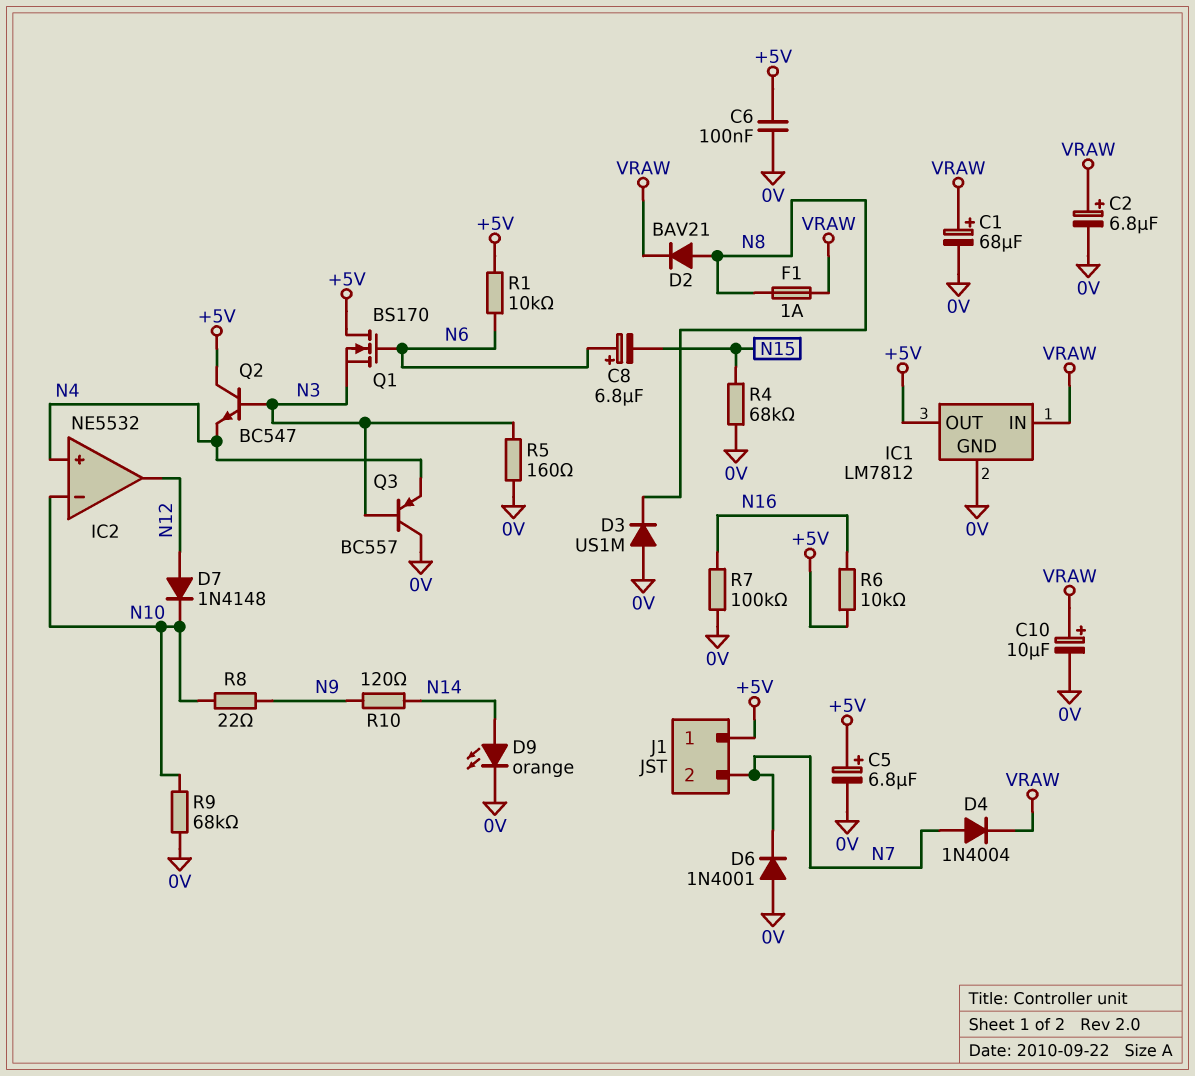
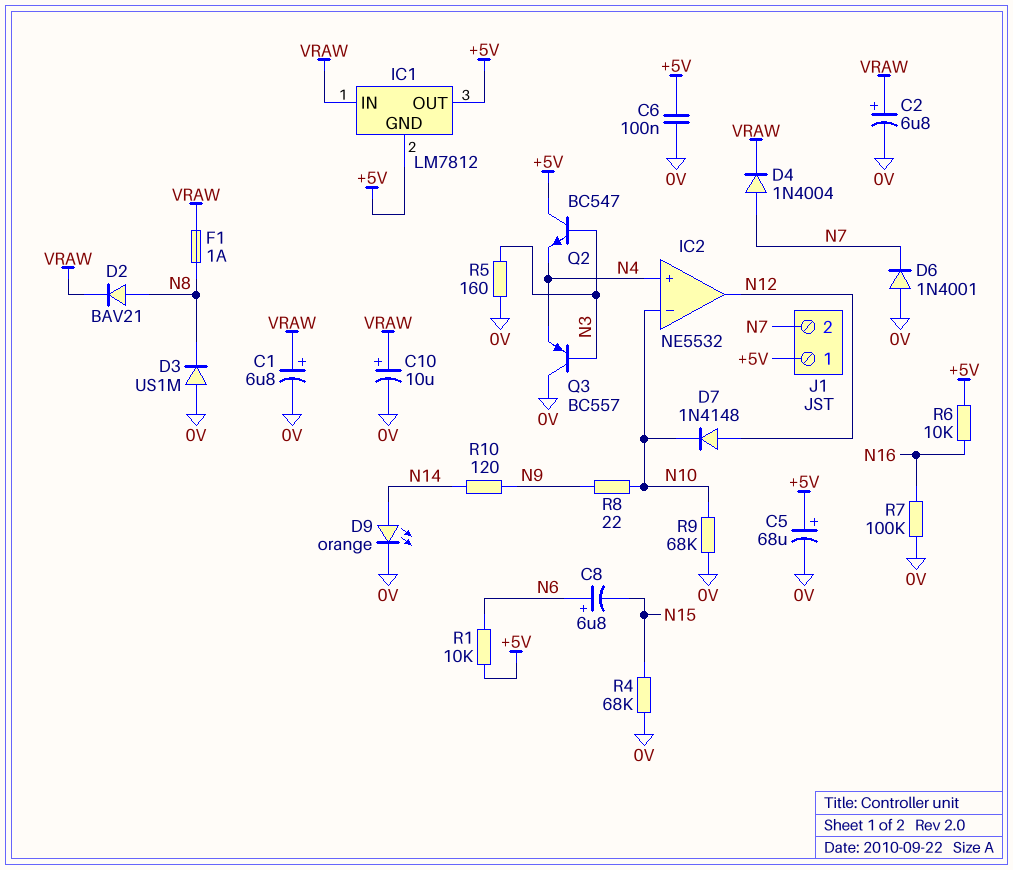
C1: 68uF (plus VRAW, minus 0V) -> 6.8uF (plus VRAW, minus 0V)
C5: 6.8uF (plus +5V, minus 0V) -> 68uF (plus +5V, minus 0V)
IC1 pin GND: 0V -> +5V
Q1: NMOS BS170 (G N6, D +5V, S N3) -> none

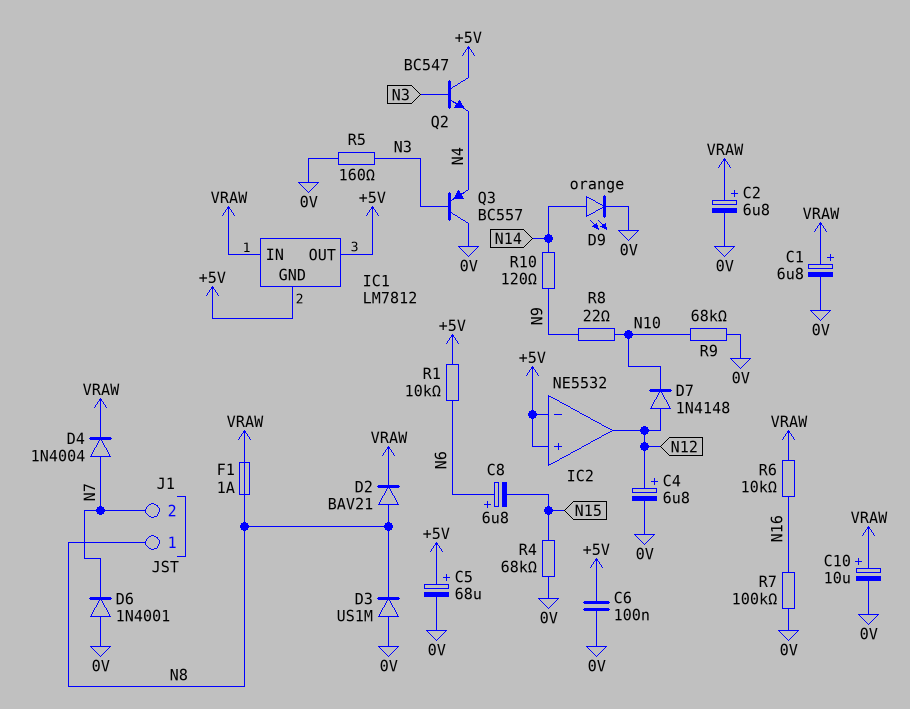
C4: none -> 6.8uF (plus N12, minus 0V)
IC2 pin in+: N4 -> +5V
IC2 pin in-: N10 -> +5V
J1 pin 1: +5V -> N8
R6: 10k (+5V, N16) -> 10k (N16, VRAW)

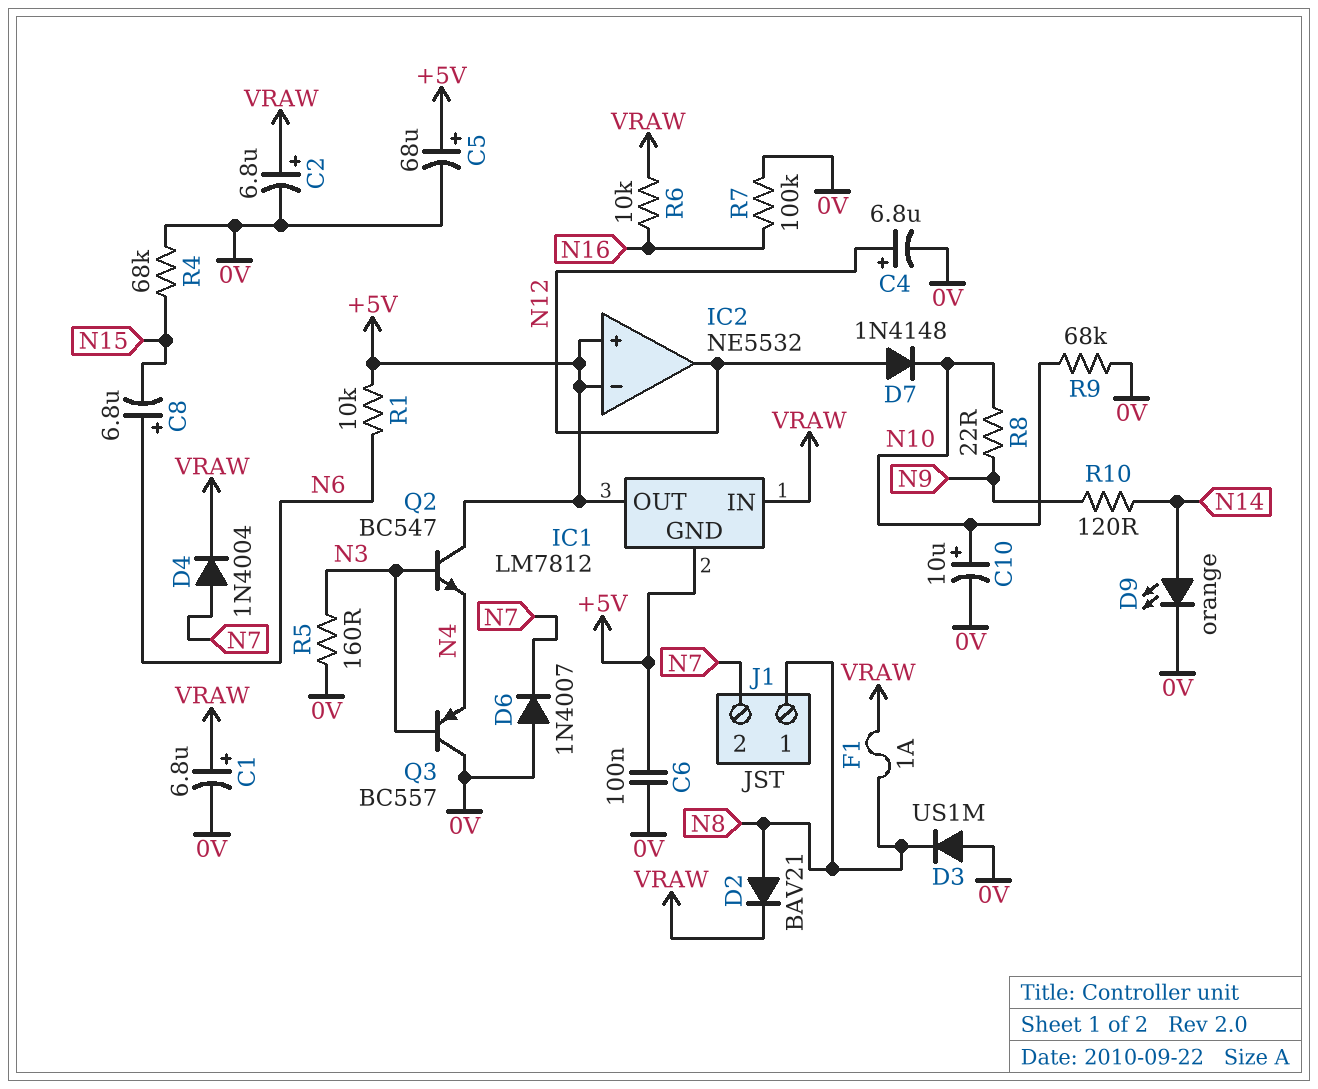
C10: 10uF (plus VRAW, minus 0V) -> 10uF (plus N10, minus 0V)
D6: diode 1N4001 (A 0V, K N7) -> diode 1N4007 (A 0V, K N7)

